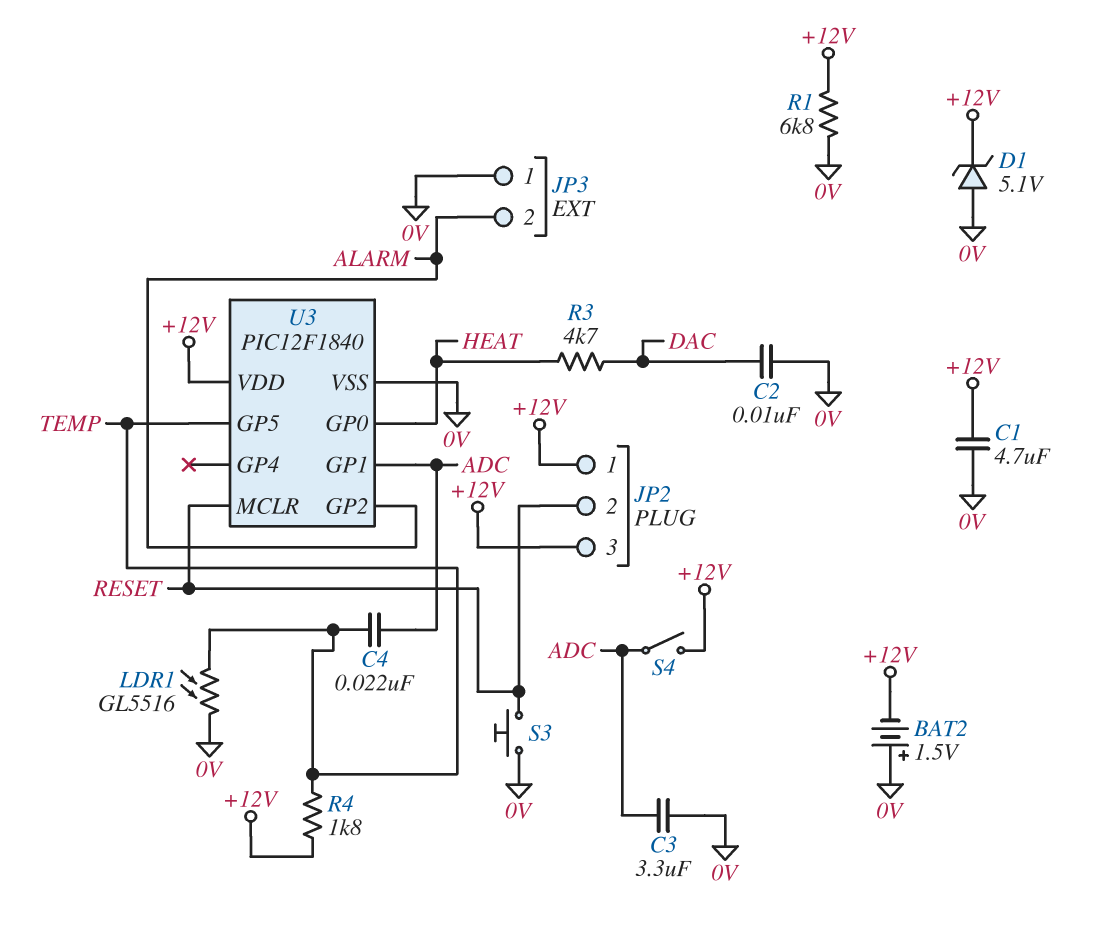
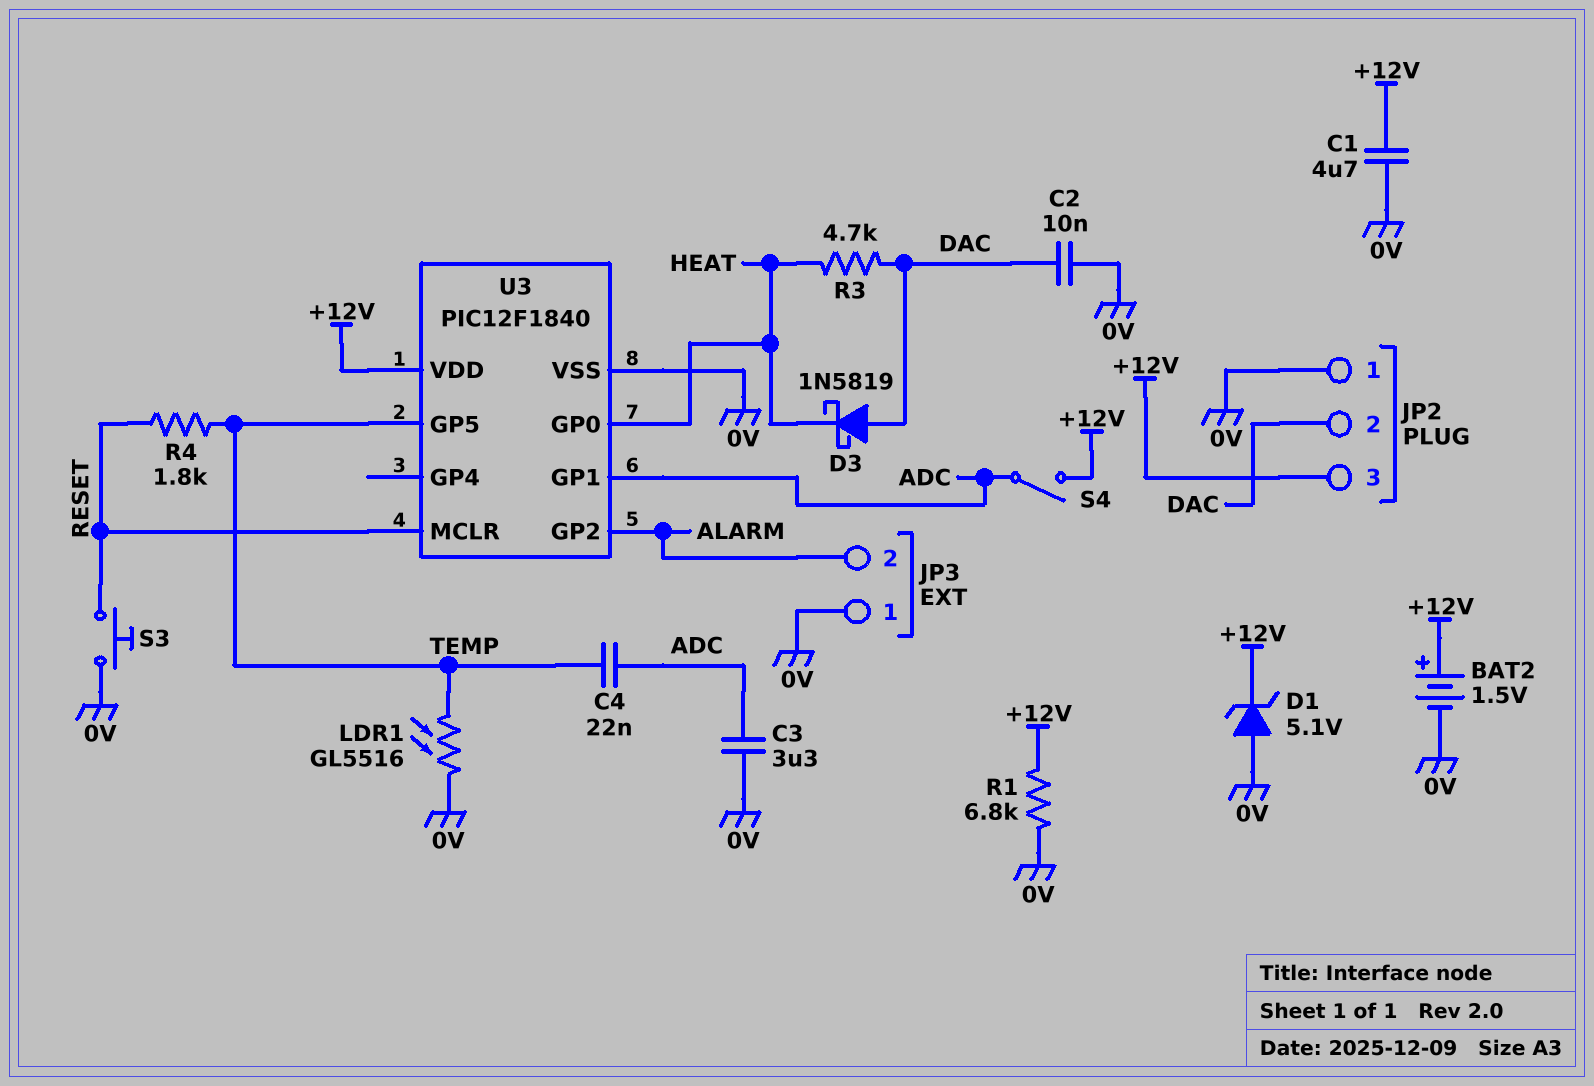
BAT2: 1.5V (plus 0V, minus +12V) -> 1.5V (plus +12V, minus 0V)
D3: none -> schottky 1N5819 (A DAC, K HEAT)
JP2 pin 1: +12V -> 0V
JP2 pin 2: RESET -> DAC
R4: 1.8k (+12V, TEMP) -> 1.8k (RESET, TEMP)

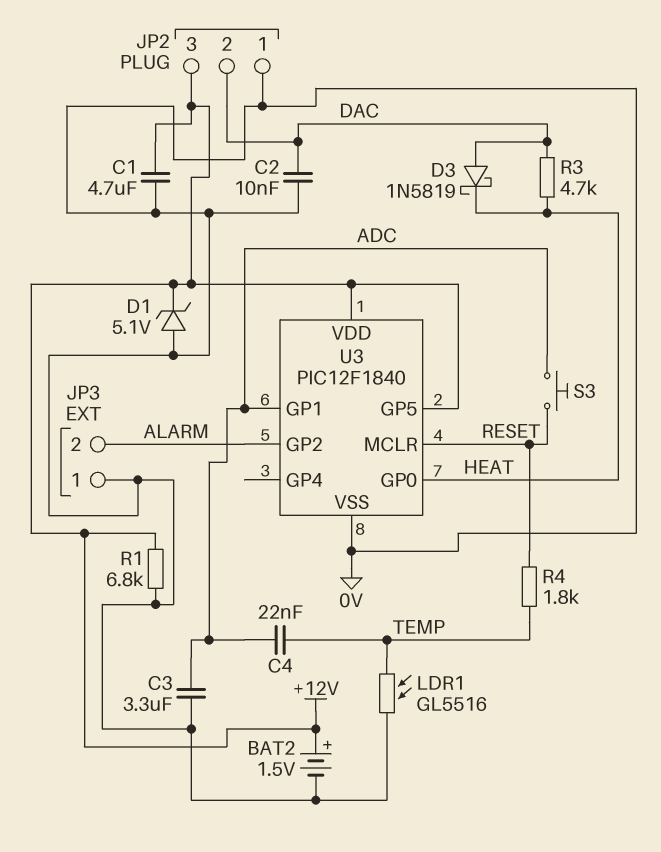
S3: button (0V, RESET) -> button (ADC, RESET)
S4: switch (+12V, ADC) -> none
U3 pin GP5: TEMP -> +12V

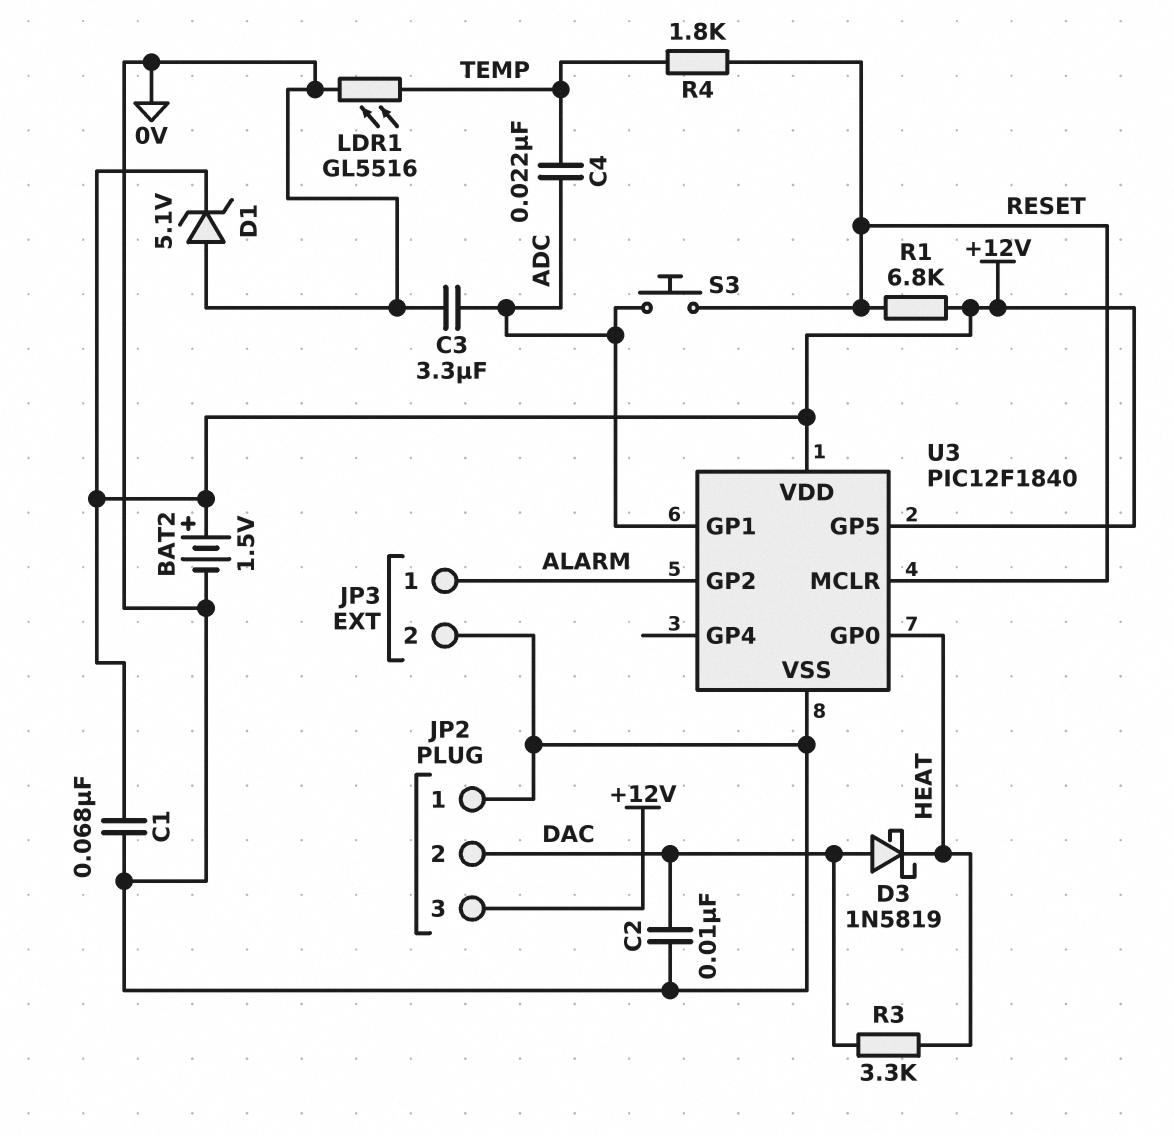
C1: 4.7uF (+12V, 0V) -> 68nF (+12V, 0V)
JP3 pin 1: 0V -> ALARM
JP3 pin 2: ALARM -> 0V
R1: 6.8k (+12V, 0V) -> 6.8k (+12V, RESET)
R3: 4.7k (DAC, HEAT) -> 3.3k (DAC, HEAT)

